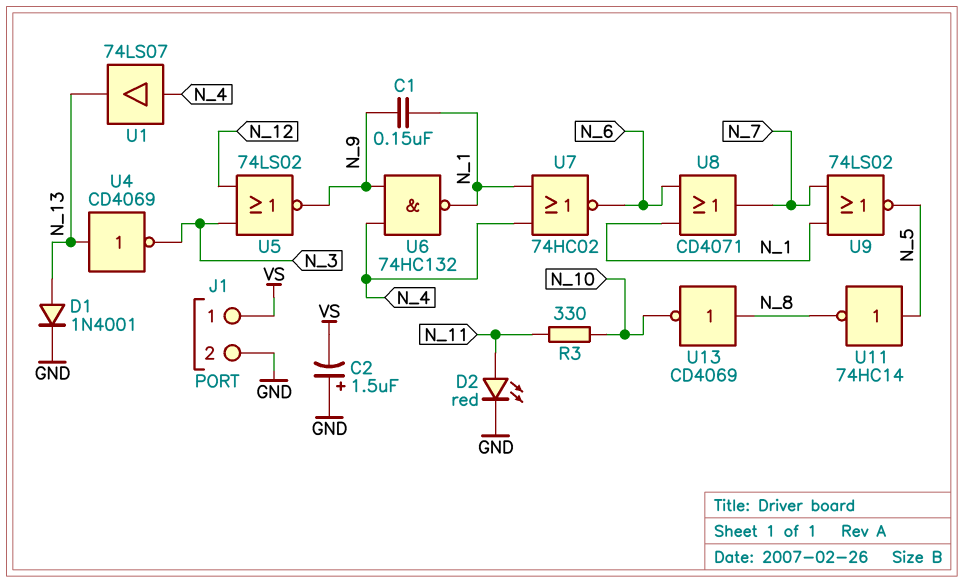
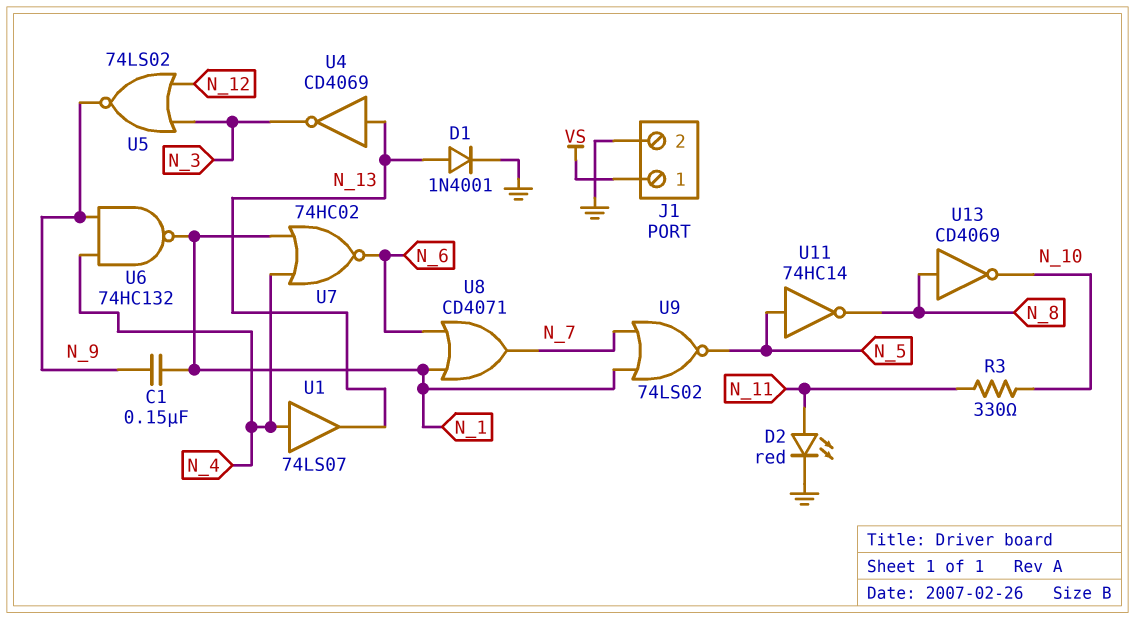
C2: 1.5uF (plus GND, minus VS) -> none

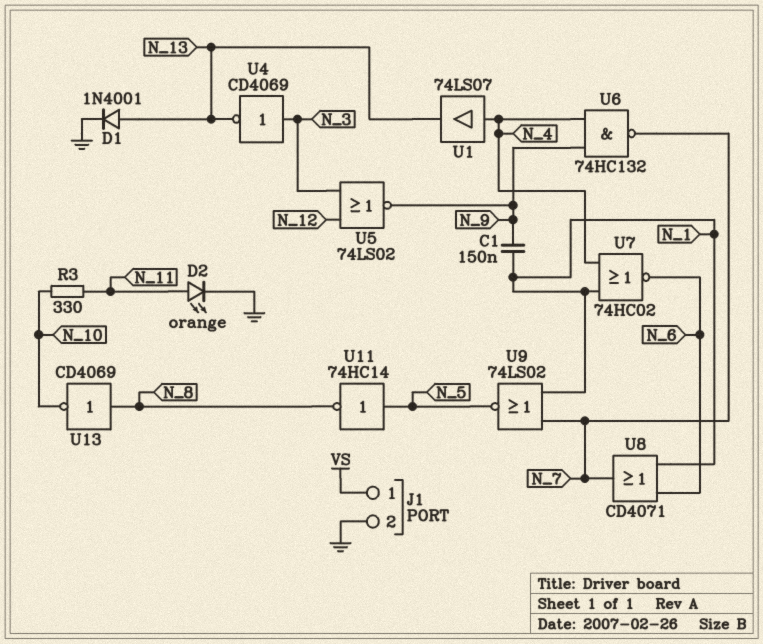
D2: LED red (A N_11, K GND) -> LED orange (A N_11, K GND)
U4: NOT CD4069 (in N_13, out N_3) -> NOT CD4069 (in N_3, out N_13)
U6: NAND 74HC132 (in N_4, in N_9, out N_1) -> NAND 74HC132 (in N_4, in N_9, out N_7)

